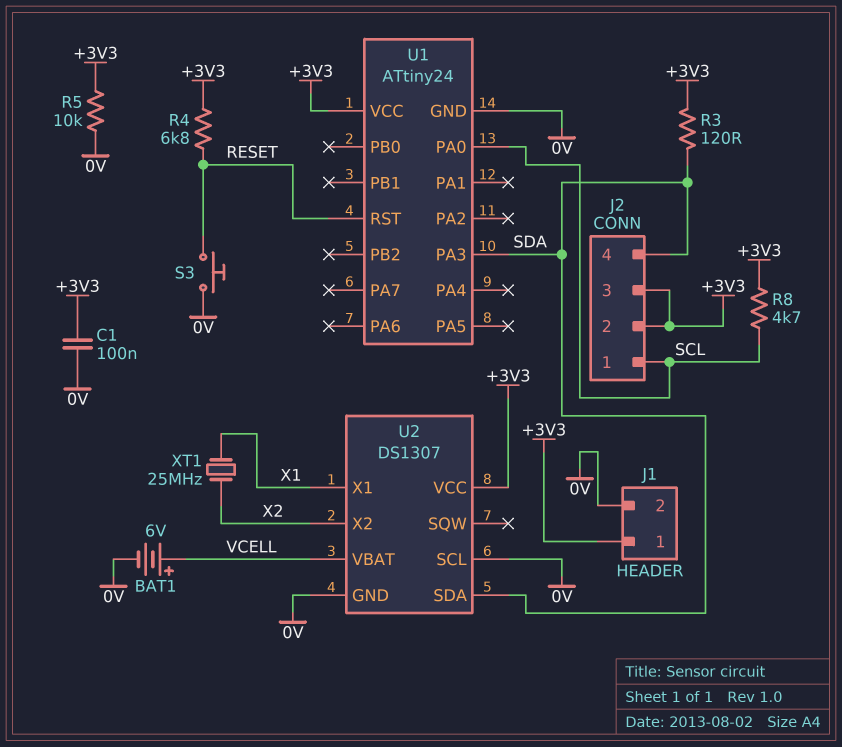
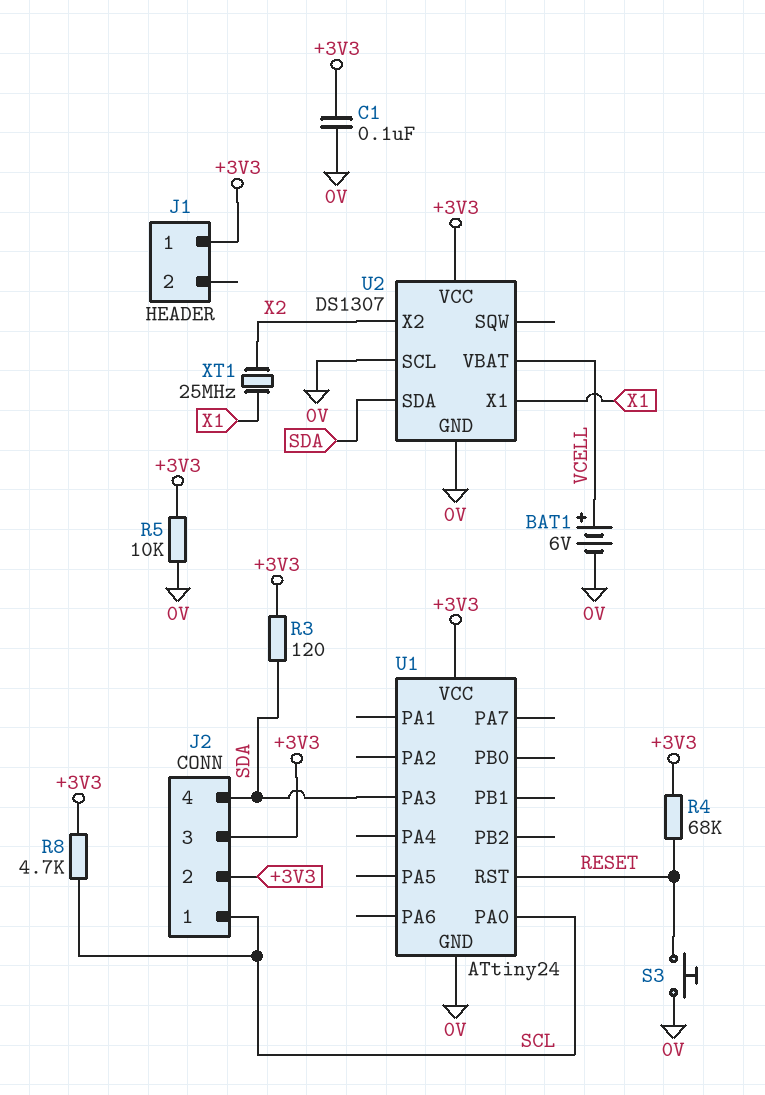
J1 pin 2: 0V -> none
R4: 6.8k (+3V3, RESET) -> 68k (+3V3, RESET)

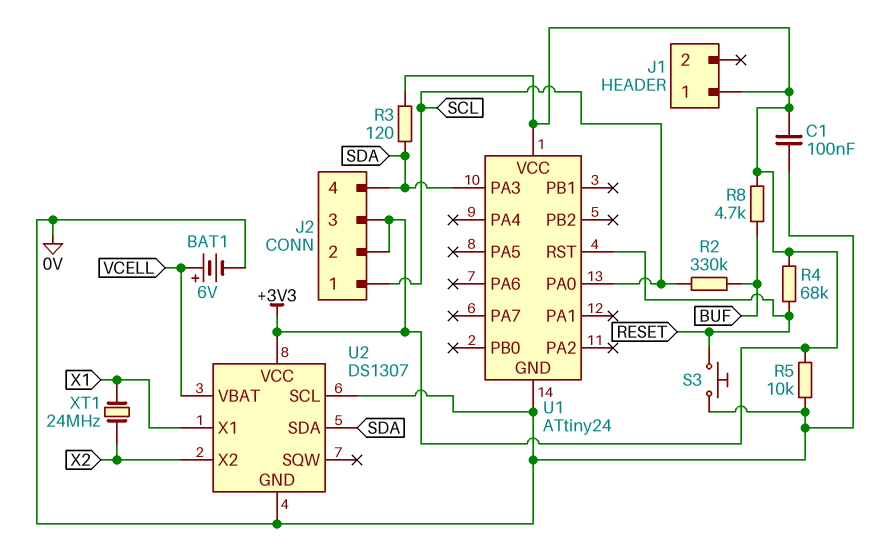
R2: none -> 330k (BUF, SCL)
R8: 4.7k (+3V3, SCL) -> 4.7k (+3V3, BUF)
XT1: 25MHz (X1, X2) -> 24MHz (X1, X2)

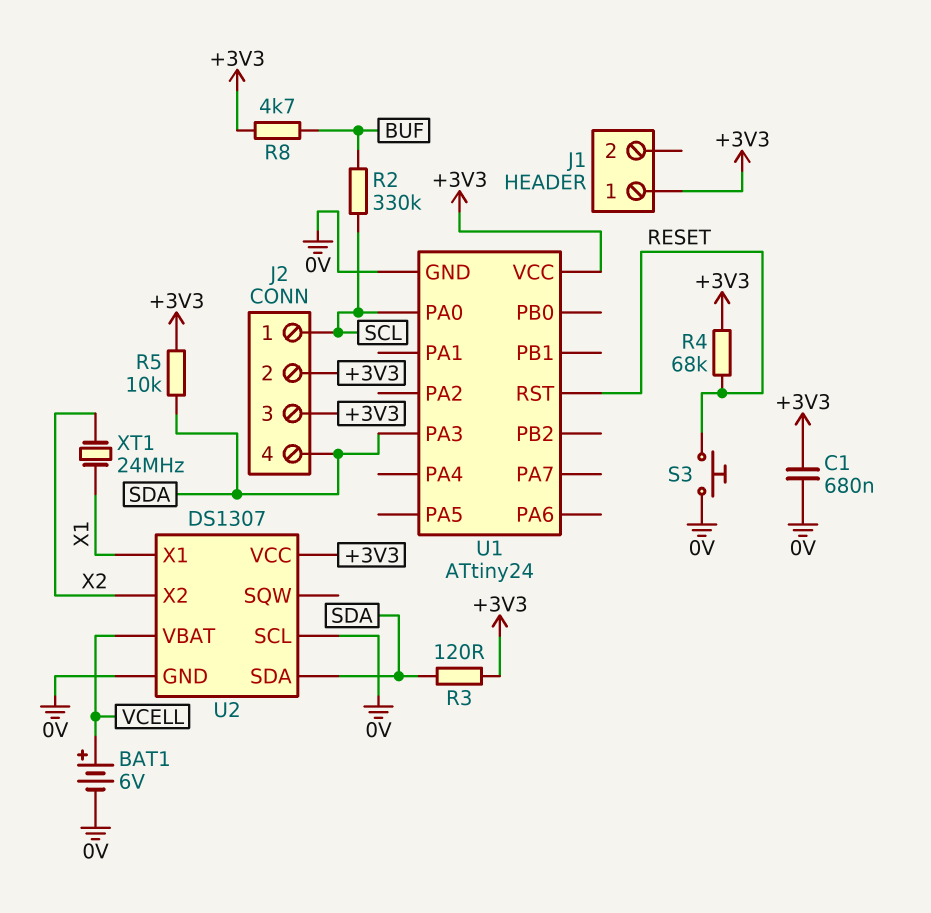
C1: 100nF (+3V3, 0V) -> 680nF (+3V3, 0V)
R5: 10k (+3V3, 0V) -> 10k (+3V3, SDA)

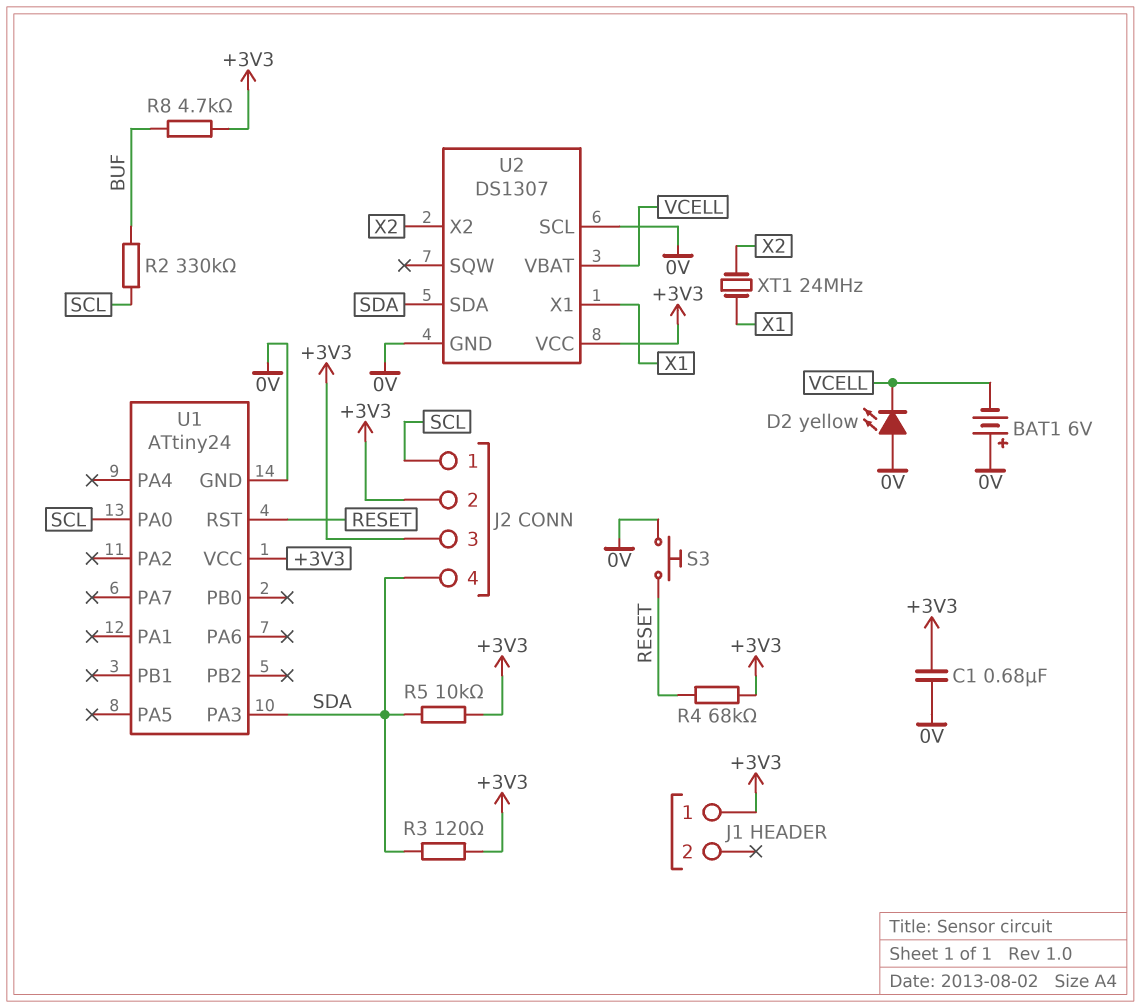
BAT1: 6V (plus VCELL, minus 0V) -> 6V (plus 0V, minus VCELL)
D2: none -> LED yellow (A 0V, K VCELL)

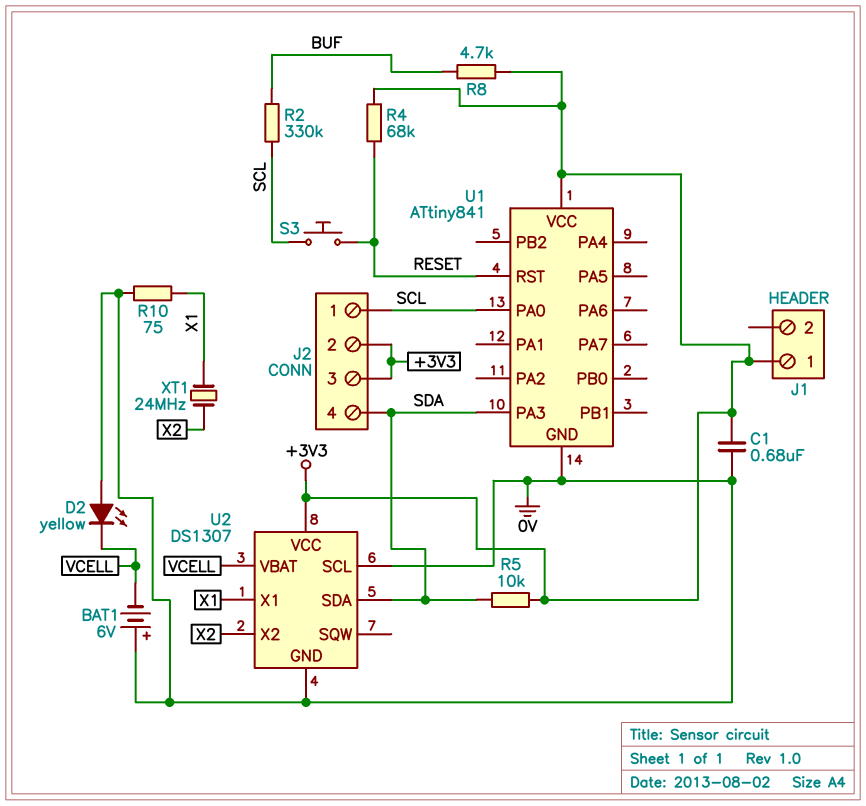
R3: 120 (+3V3, SDA) -> none
R10: none -> 75 (0V, X1)
S3: button (0V, RESET) -> button (RESET, SCL)
U1: ATtiny24 -> ATtiny841

